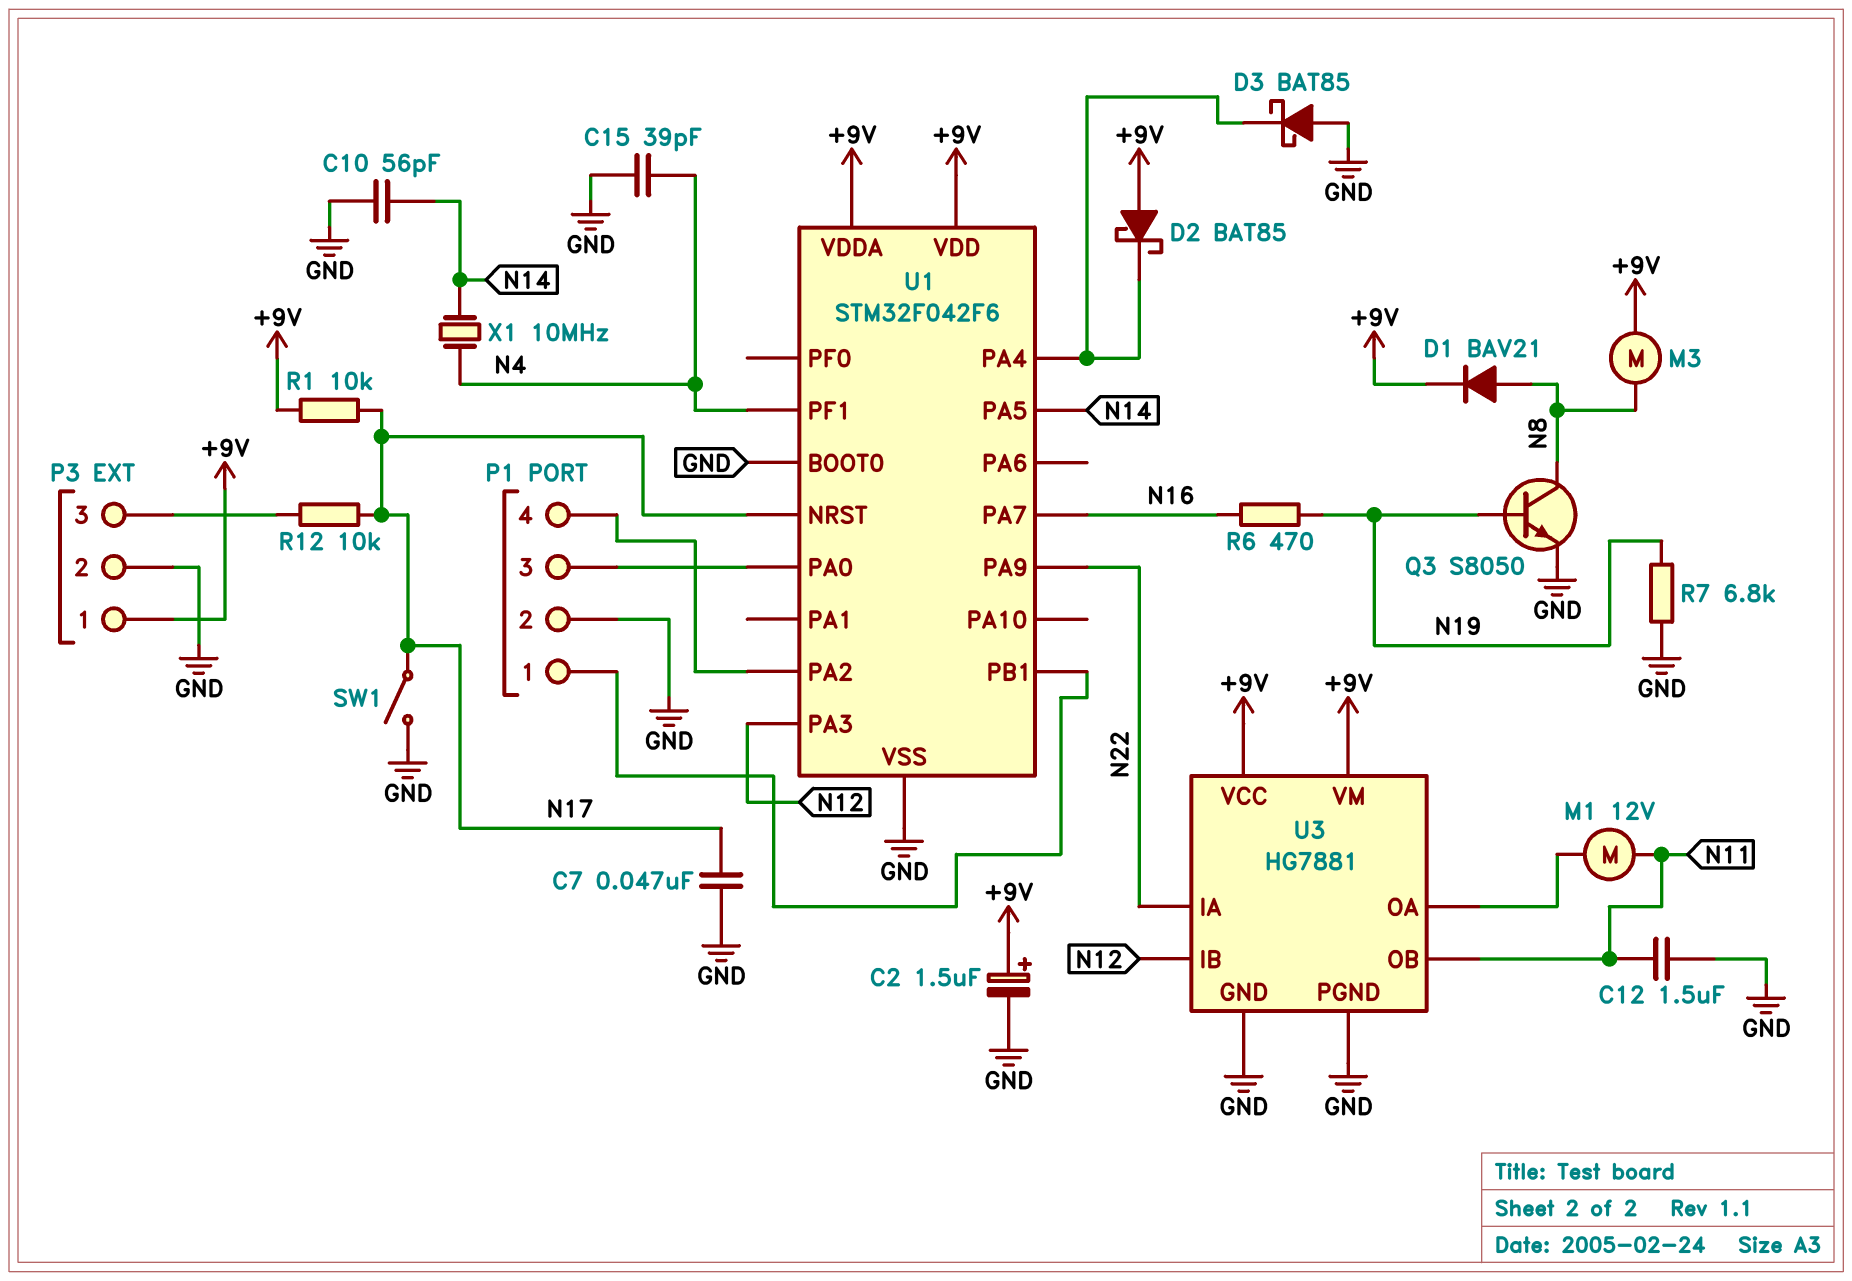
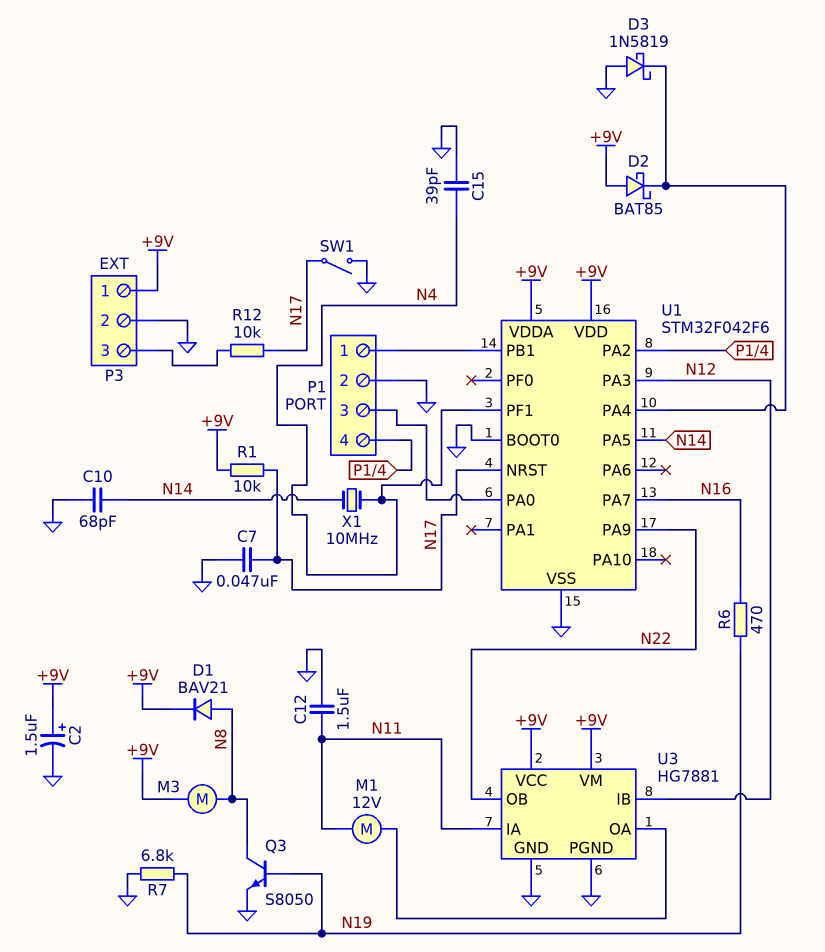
C10: 56pF (GND, N14) -> 68pF (GND, N14)
D3: schottky BAT85 (A GND, K U1/PA4) -> schottky 1N5819 (A GND, K U1/PA4)
U3 pin IA: N22 -> N11
U3 pin OB: N11 -> N22

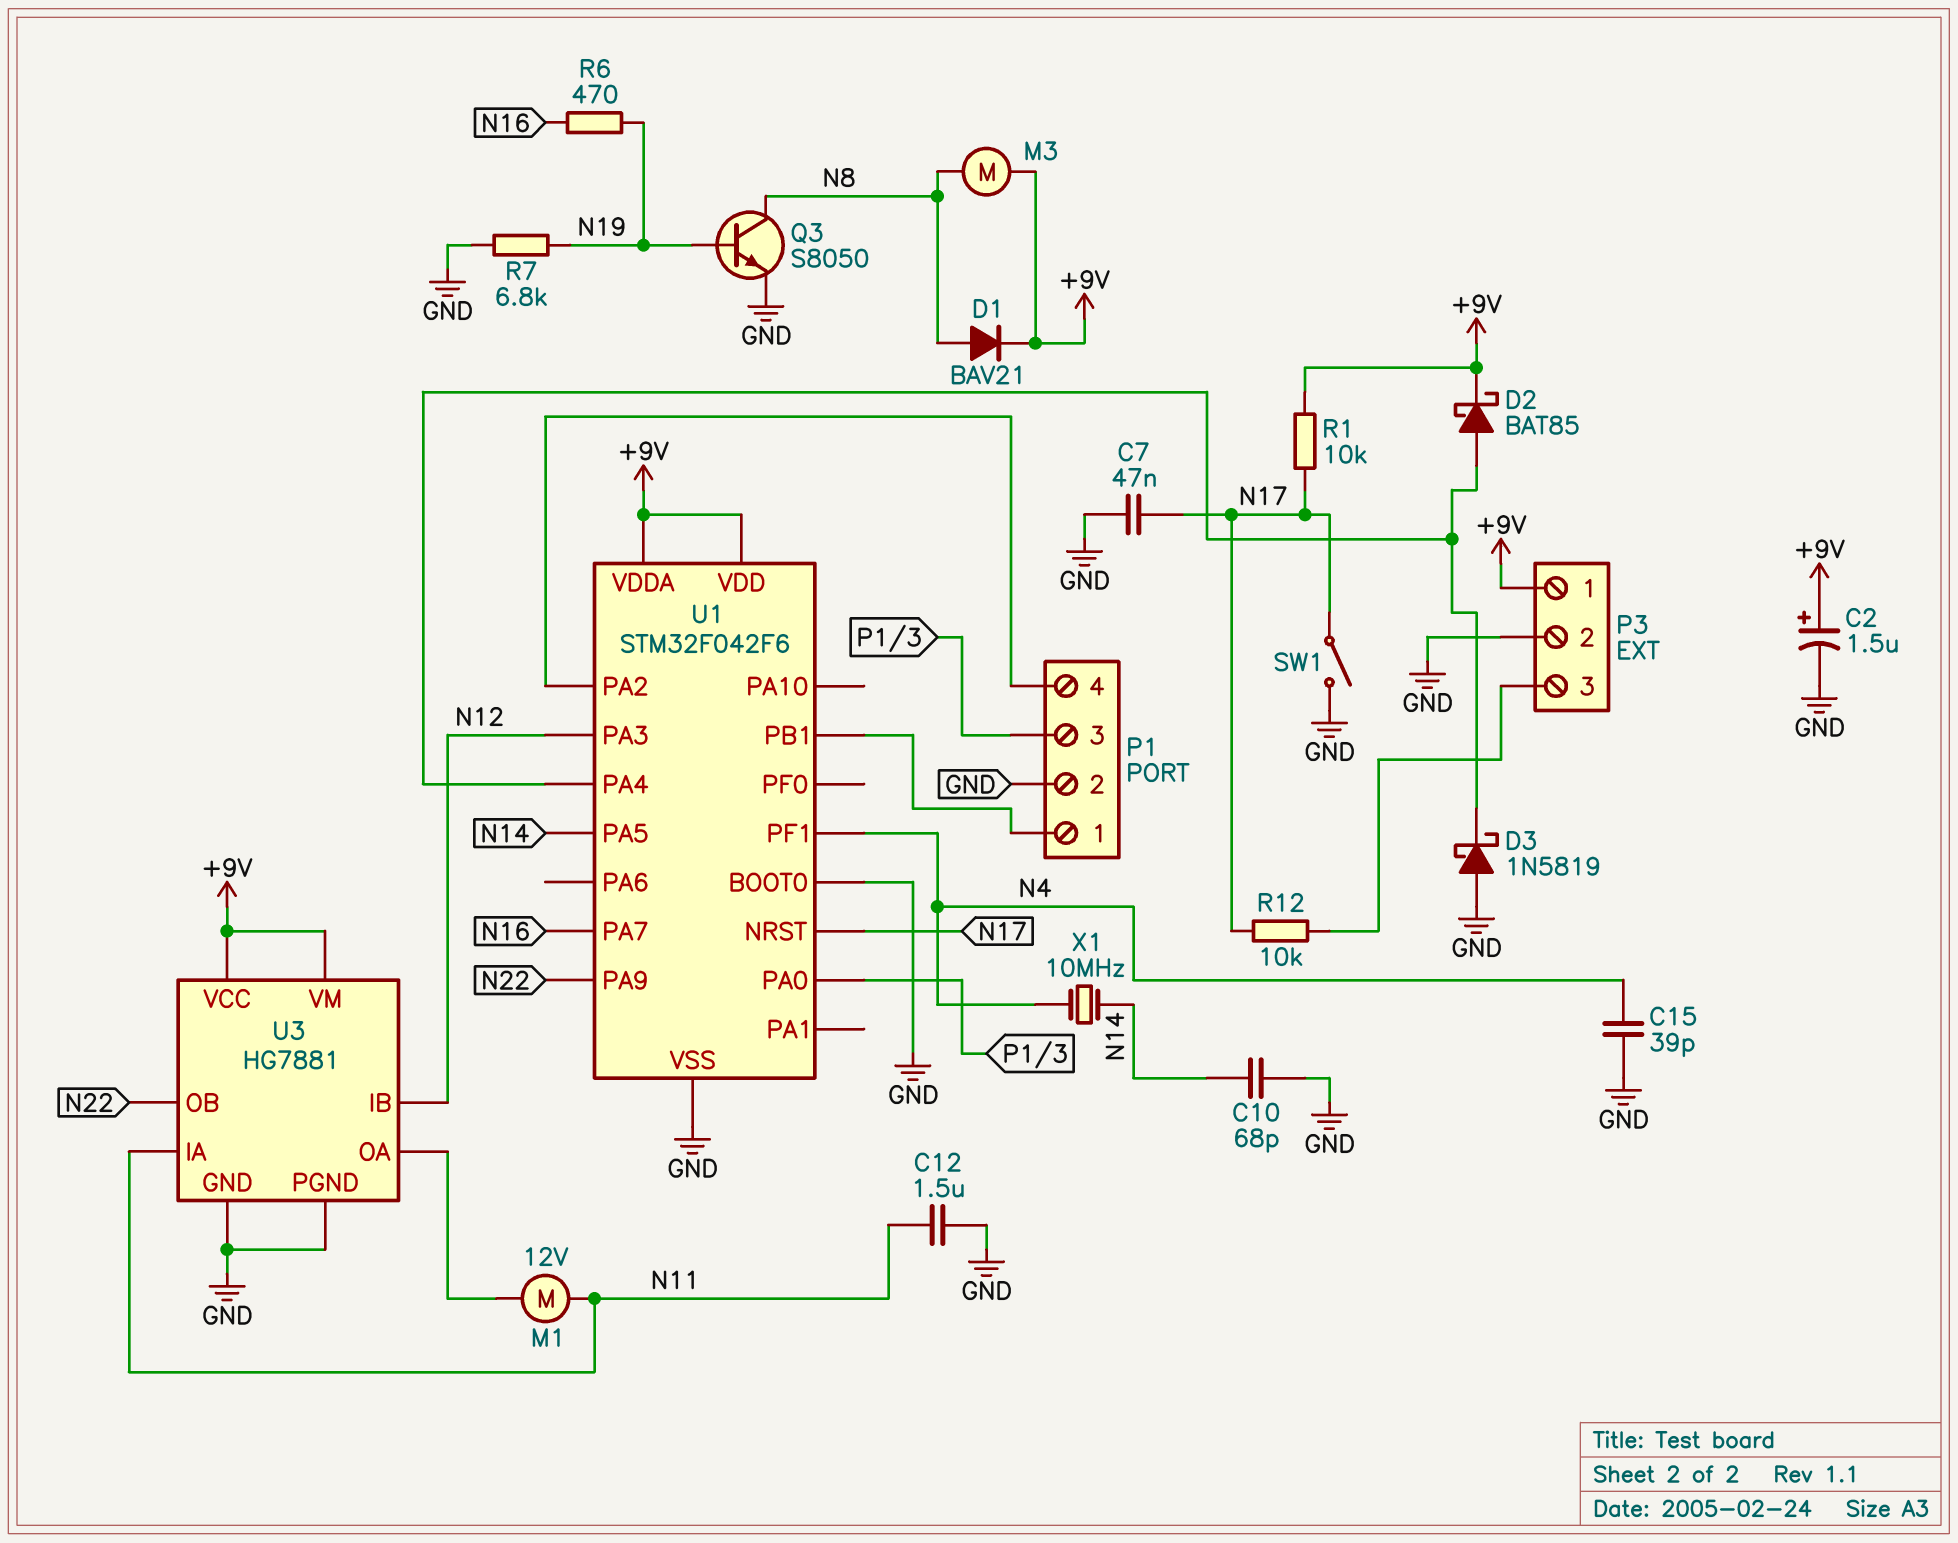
D2: schottky BAT85 (A +9V, K U1/PA4) -> schottky BAT85 (A U1/PA4, K +9V)

